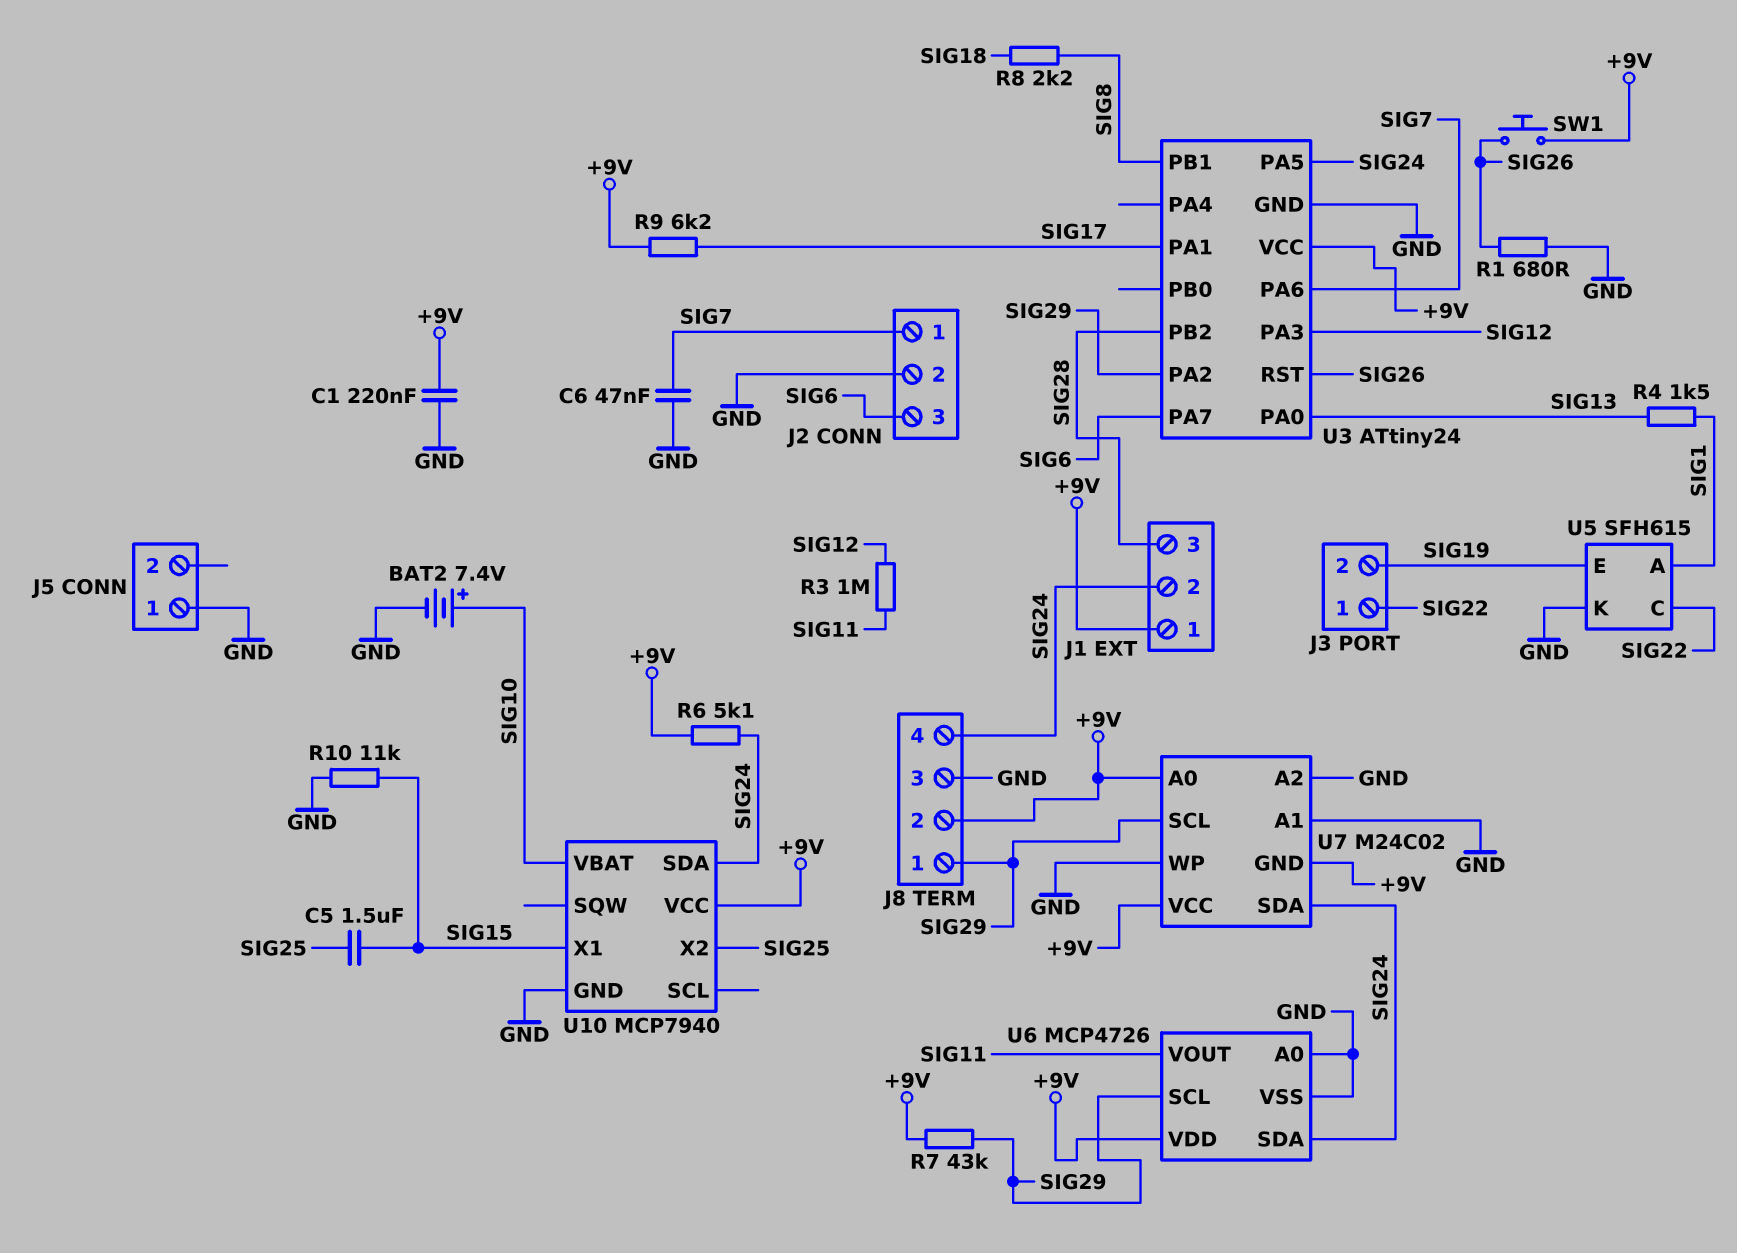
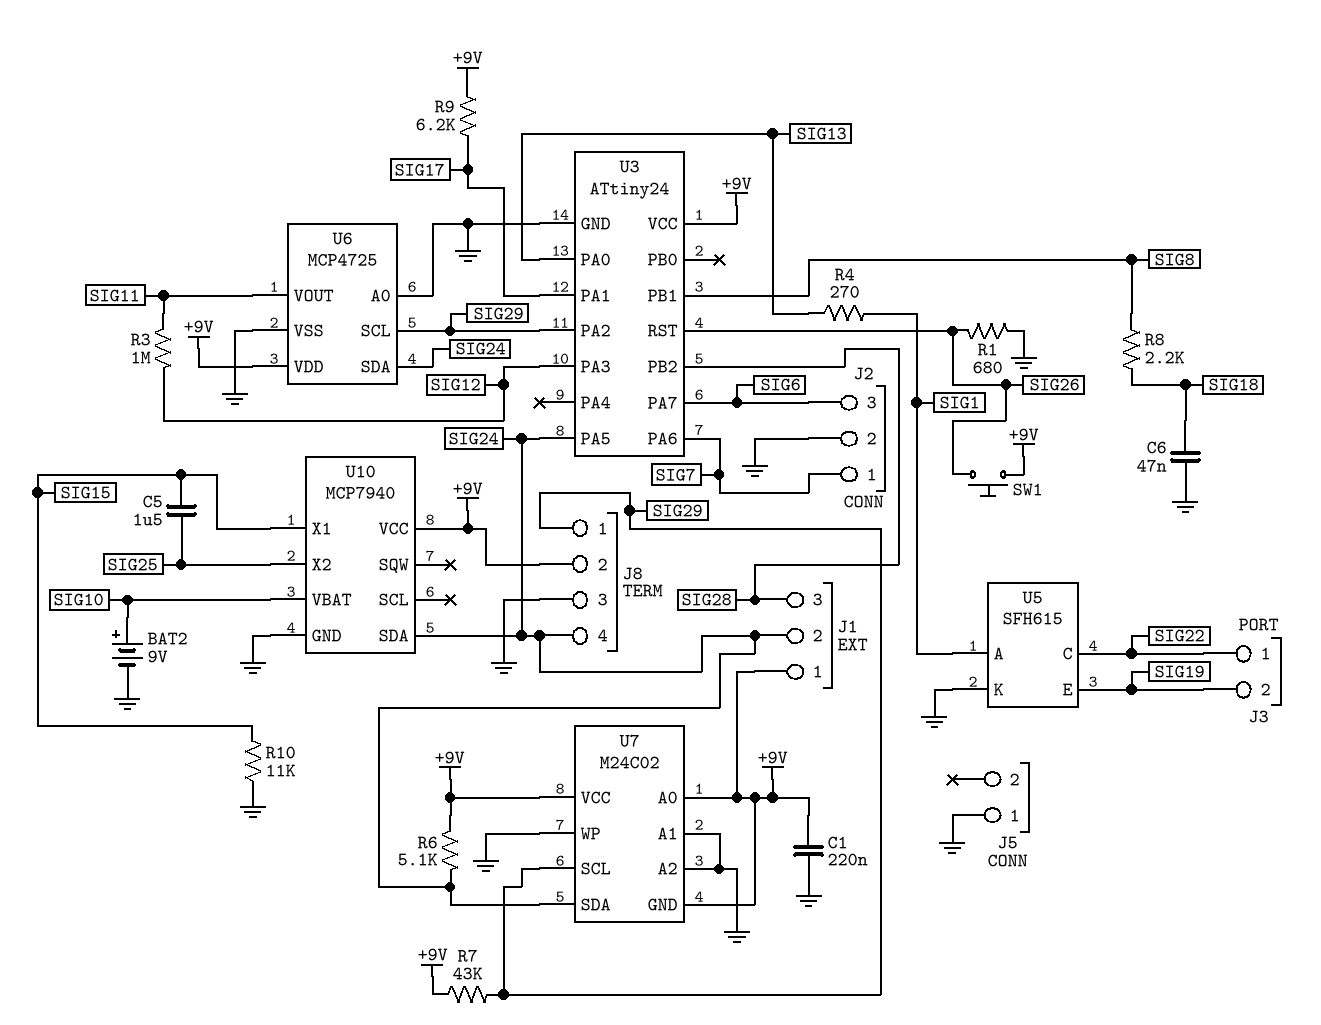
BAT2: 7.4V (plus SIG10, minus GND) -> 9V (plus SIG10, minus GND)
C6: 47nF (GND, SIG7) -> 47nF (GND, SIG18)
R4: 1.5k (SIG1, SIG13) -> 270 (SIG1, SIG13)
U6: MCP4726 -> MCP4725

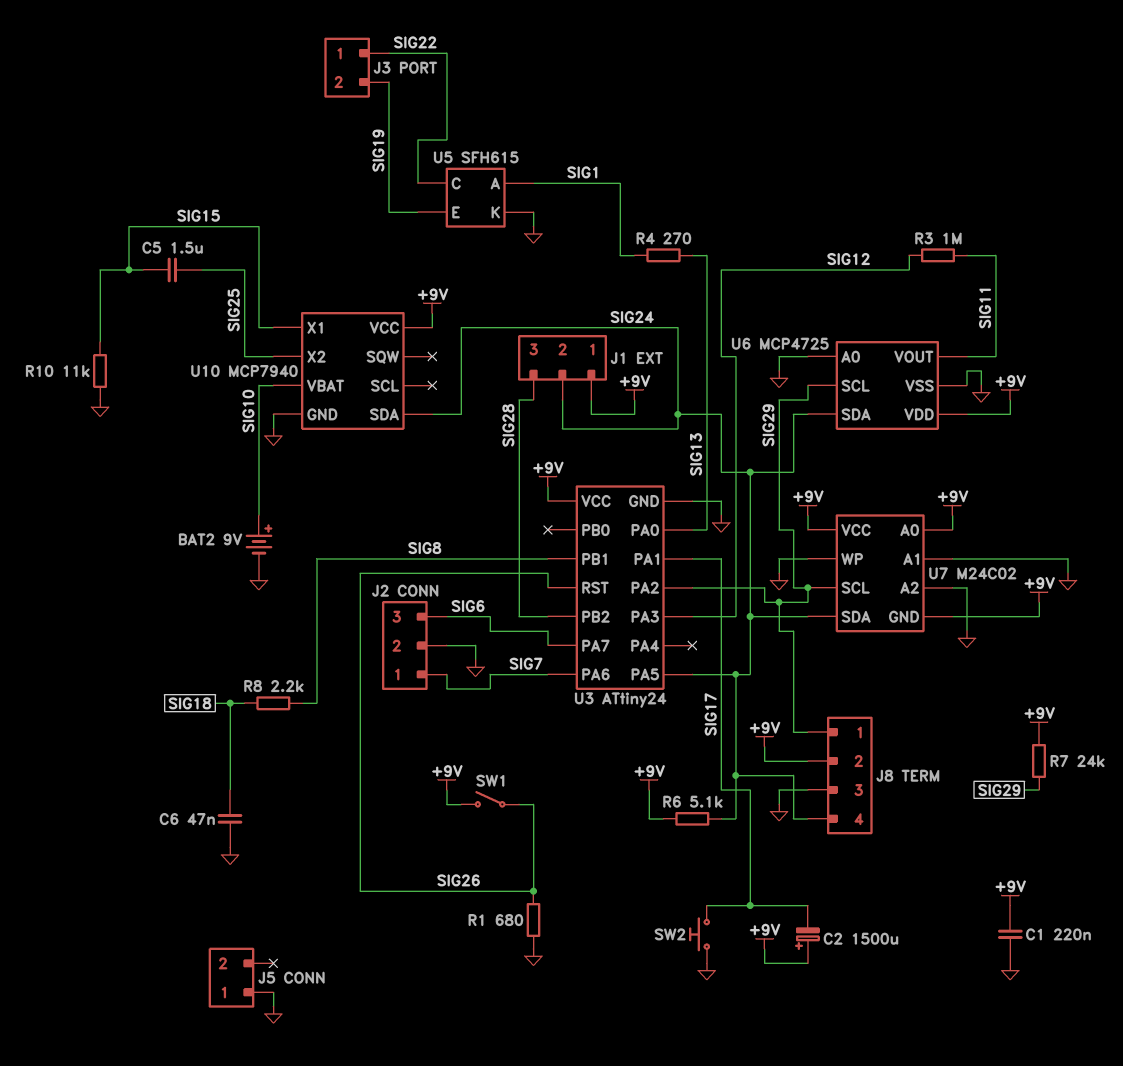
C2: none -> 1500uF (plus +9V, minus SIG17)
R7: 43k (+9V, SIG29) -> 24k (+9V, SIG29)
R9: 6.2k (+9V, SIG17) -> none
SW1: button (+9V, SIG26) -> switch (+9V, SIG26)
SW2: none -> button (GND, SIG17)

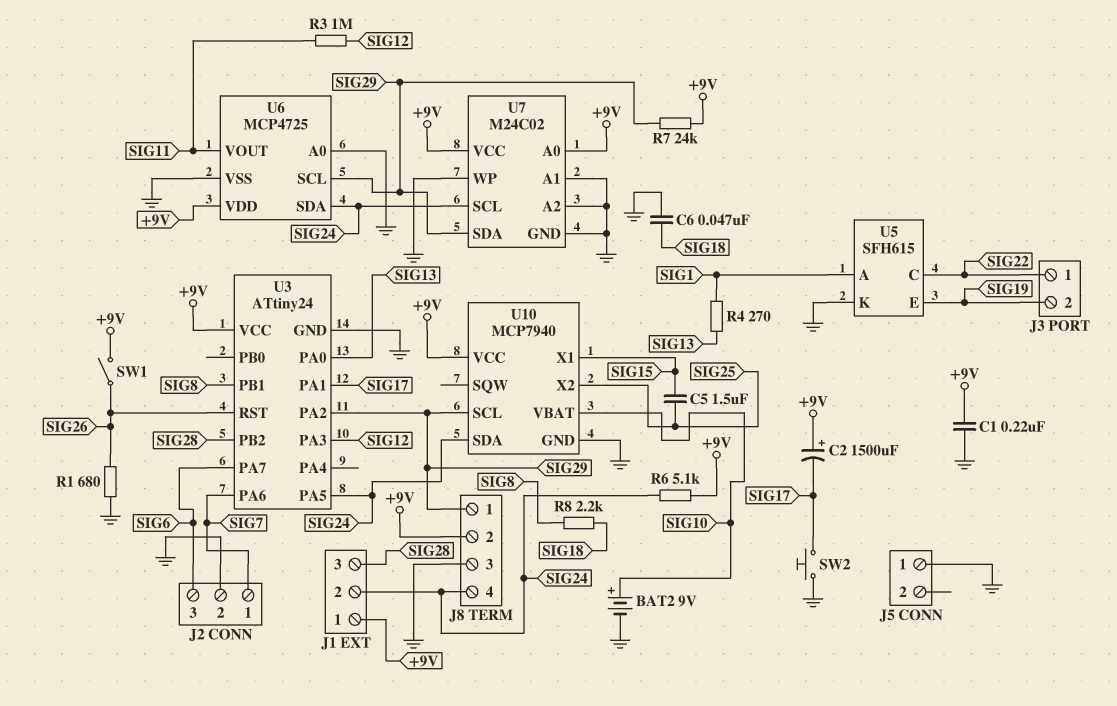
R10: 11k (GND, SIG15) -> none
U7 pin GND: +9V -> GND
U7 pin SCL: SIG29 -> SIG24
U7 pin SDA: SIG24 -> SIG29
U10 pin SCL: none -> SIG29

